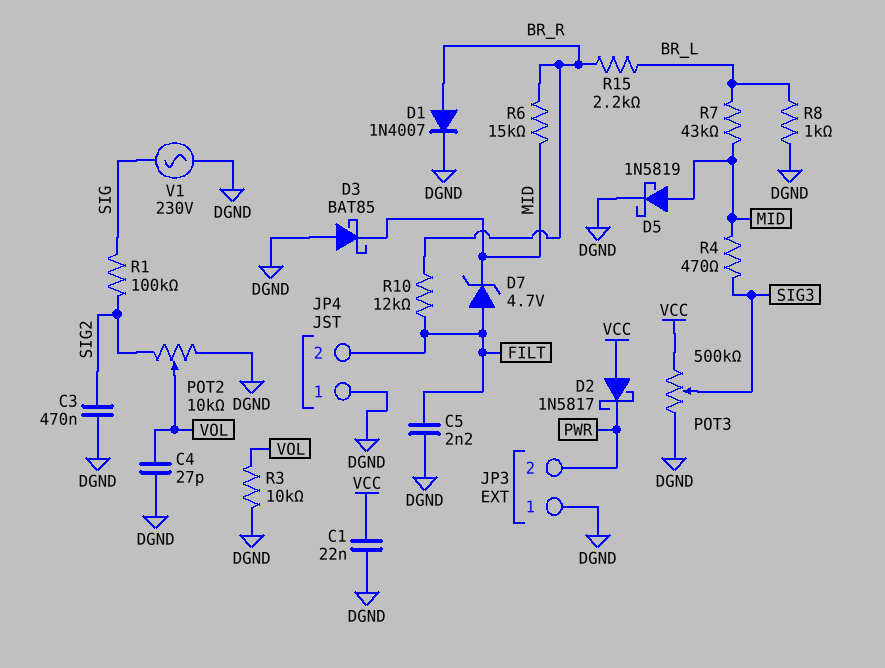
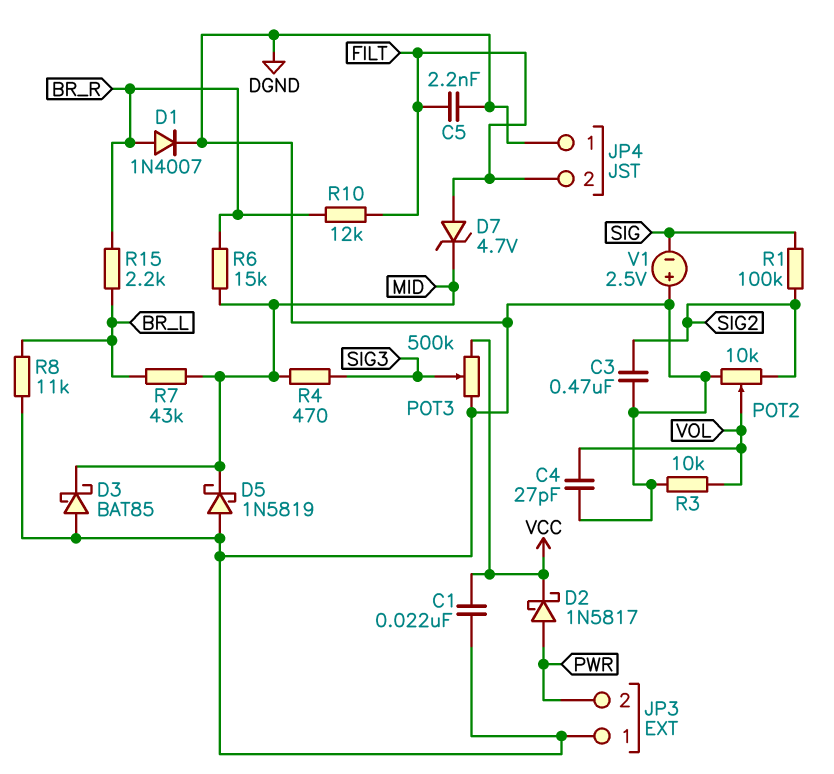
D2: schottky 1N5817 (A VCC, K PWR) -> schottky 1N5817 (A PWR, K VCC)
D5: schottky 1N5819 (A MID, K DGND) -> schottky 1N5819 (A DGND, K MID)
R8: 1k (BR_L, DGND) -> 11k (BR_L, DGND)
V1: AC 230V (DGND, SIG) -> 2.5V (plus DGND, minus SIG)

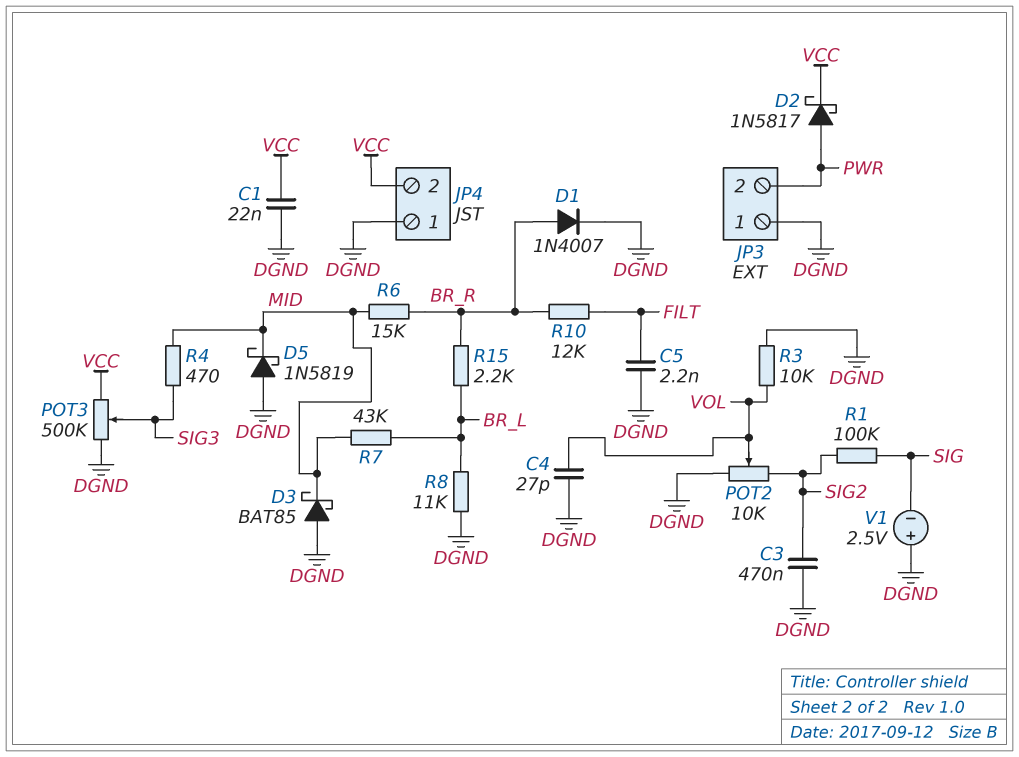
D7: zener 4.7V (A FILT, K MID) -> none
JP4 pin 2: FILT -> VCC

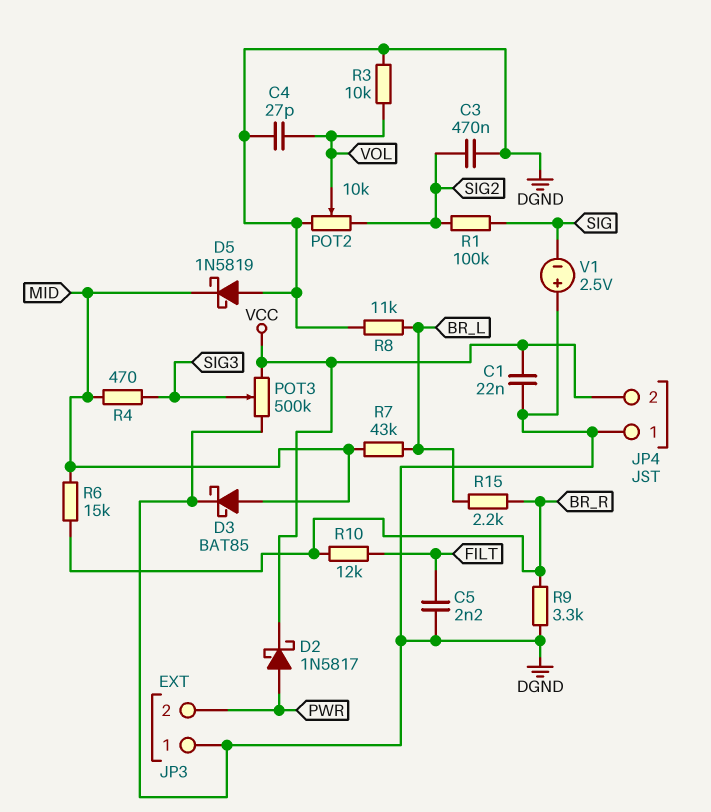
D1: diode 1N4007 (A BR_R, K DGND) -> none
D3: schottky BAT85 (A DGND, K MID) -> schottky BAT85 (A MID, K DGND)
R9: none -> 3.3k (BR_R, DGND)

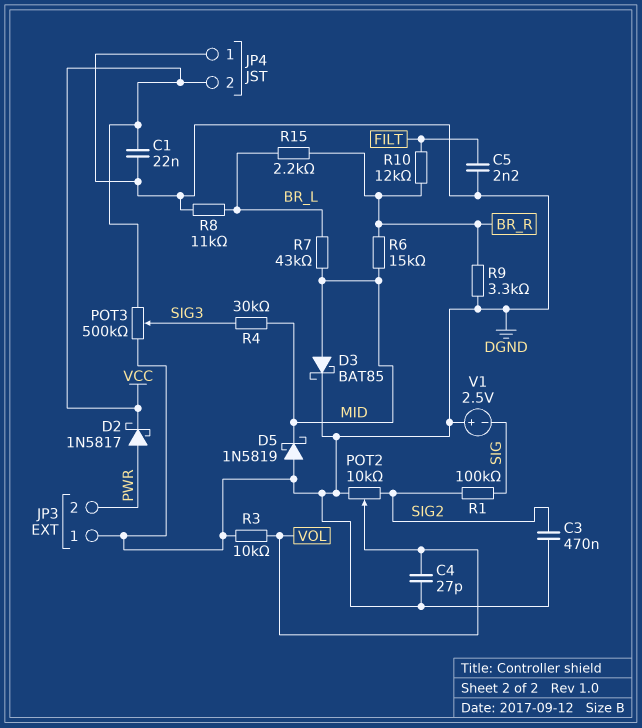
R4: 470 (MID, SIG3) -> 30k (MID, SIG3)

